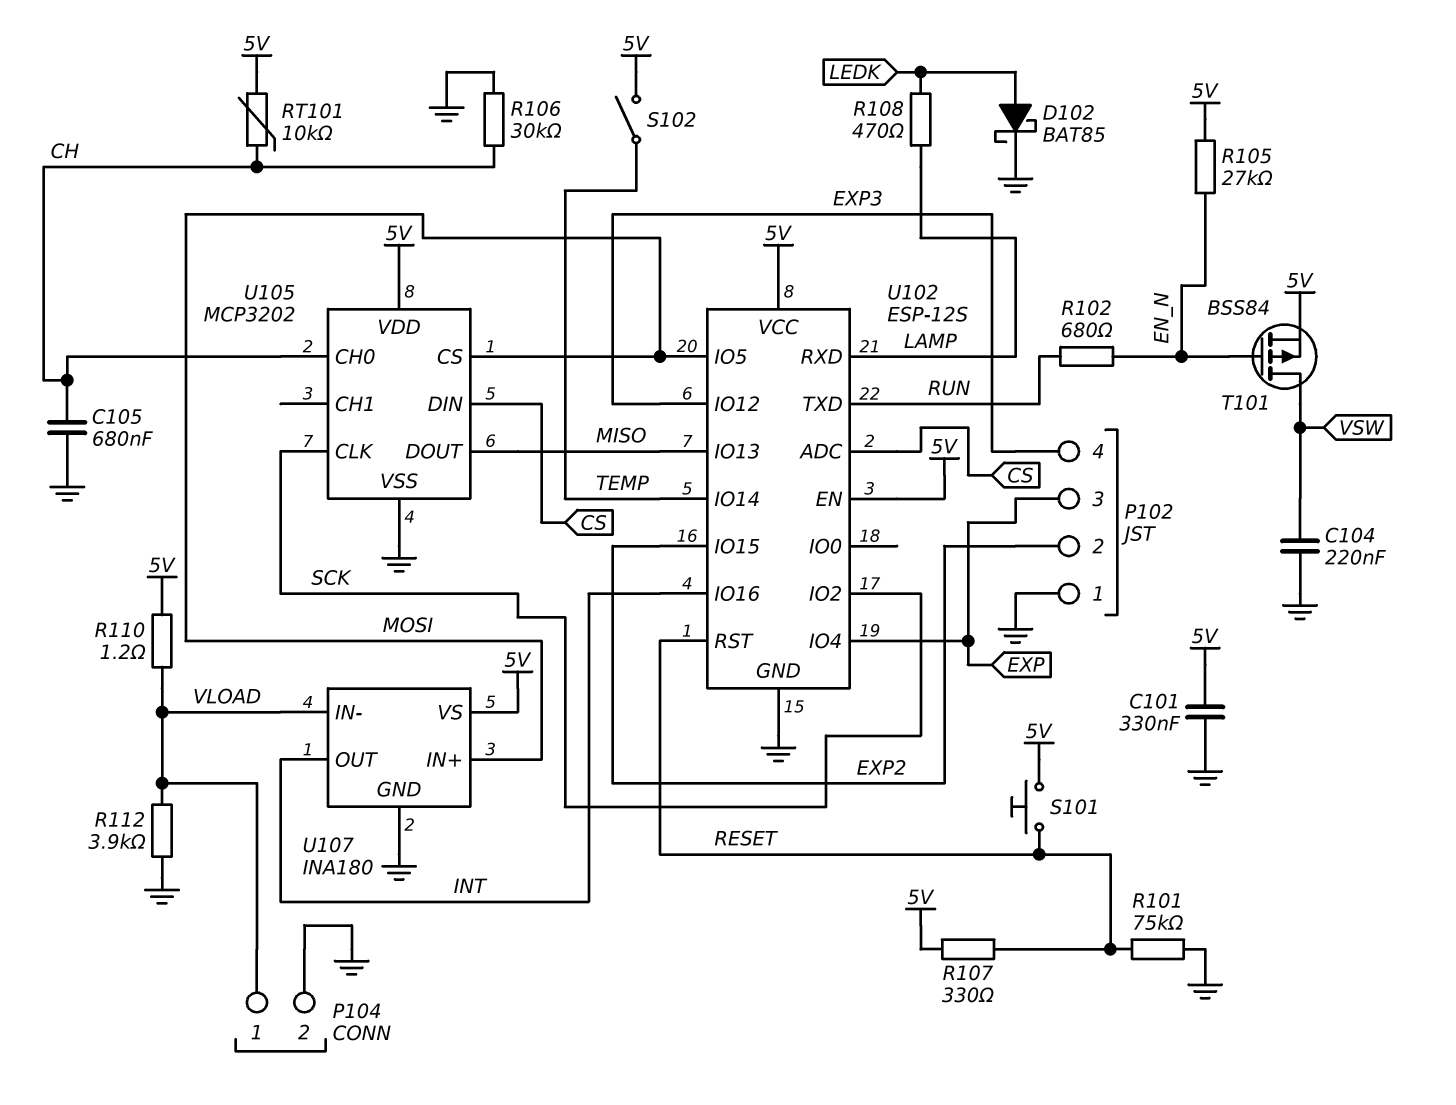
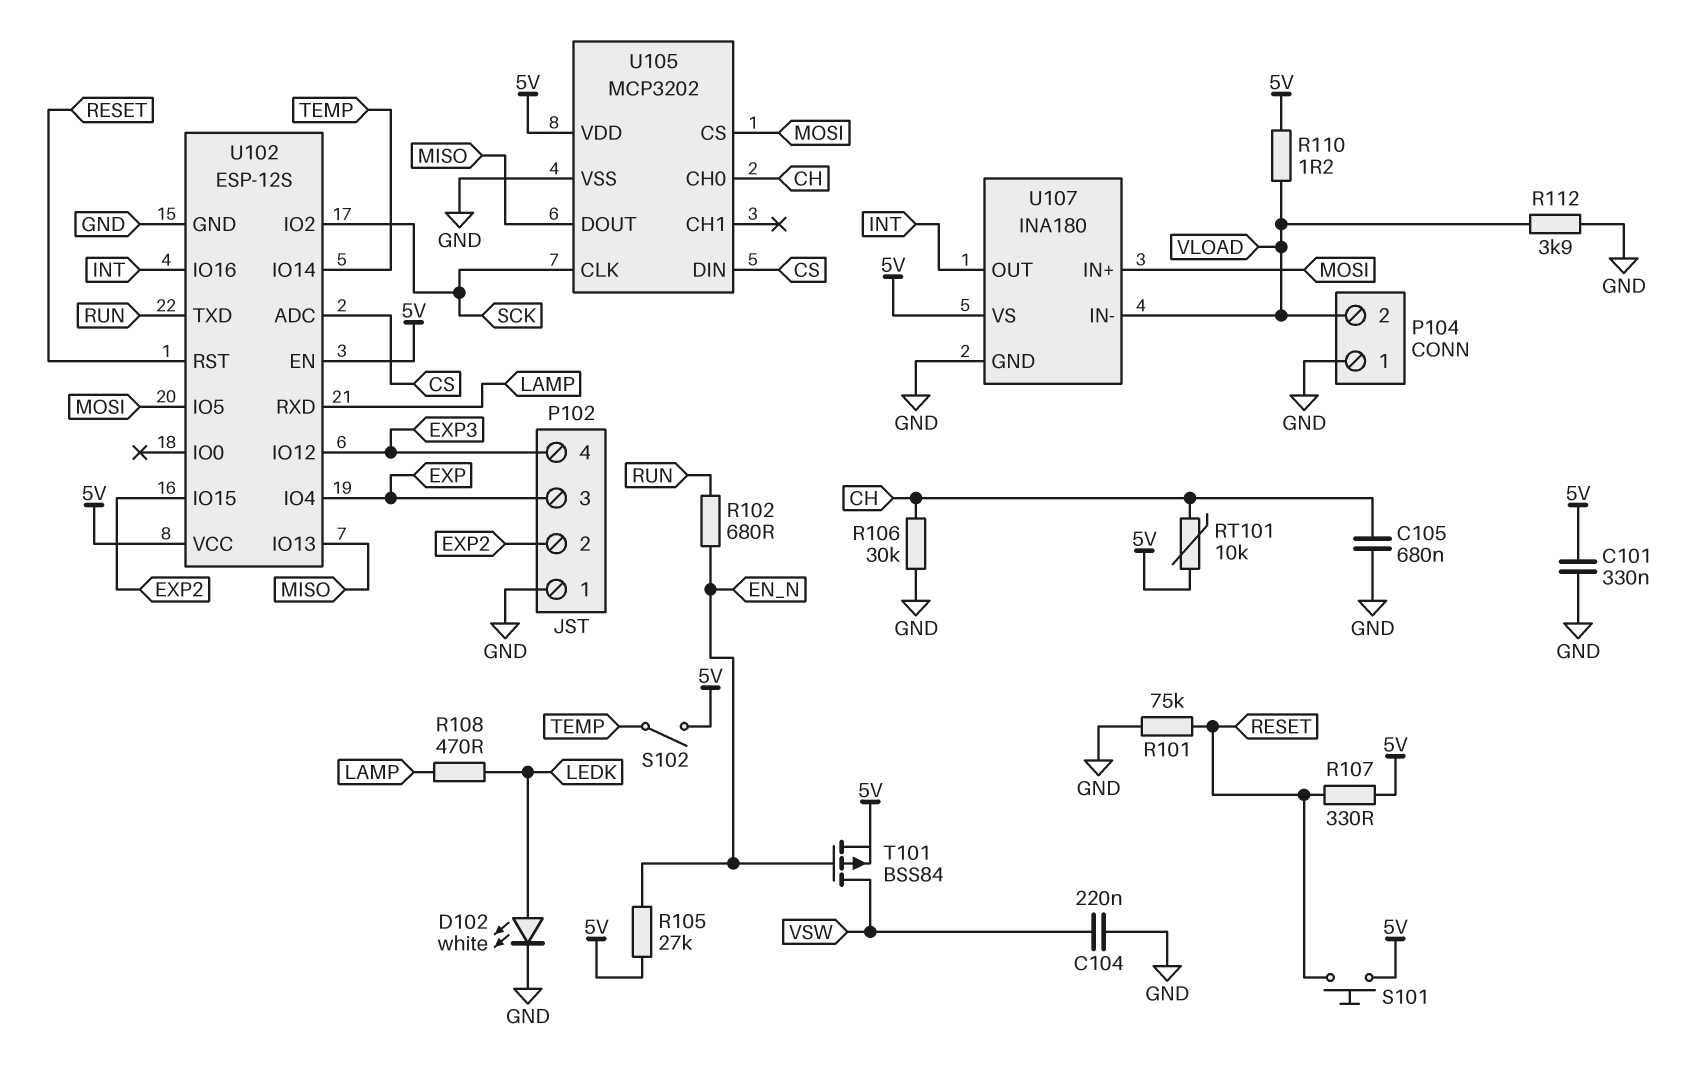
D102: schottky BAT85 (A LEDK, K GND) -> LED white (A LEDK, K GND)
P104 pin 1: VLOAD -> GND
P104 pin 2: GND -> VLOAD

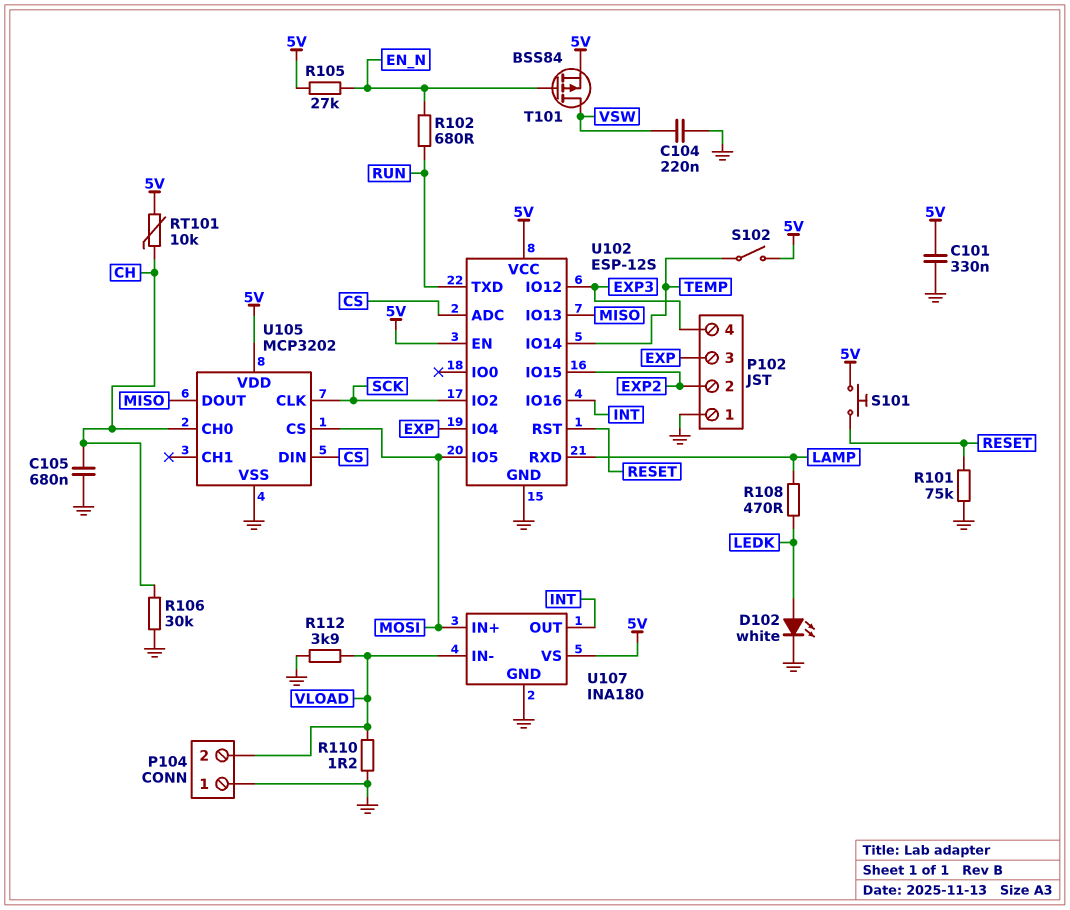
R107: 330 (5V, RESET) -> none
R110: 1.2 (5V, VLOAD) -> 1.2 (GND, VLOAD)

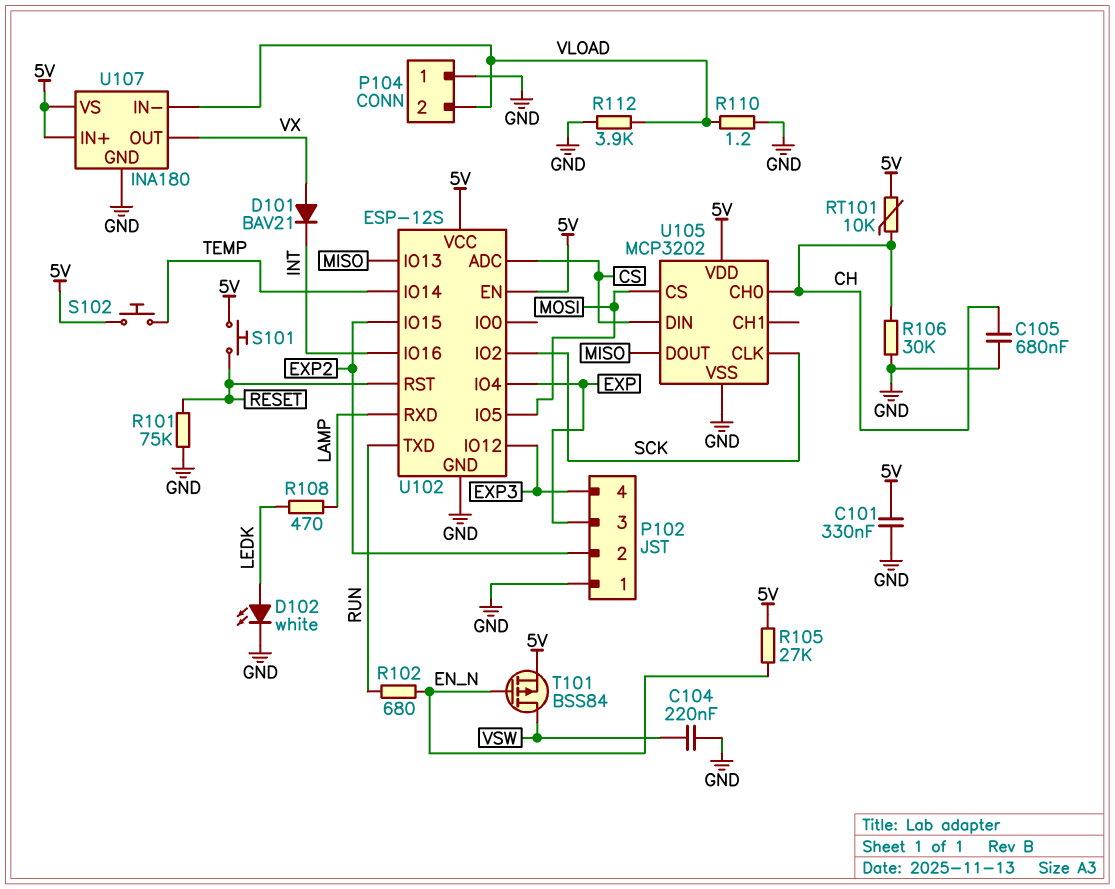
D101: none -> diode BAV21 (A VX, K INT)
S102: switch (5V, TEMP) -> button (5V, TEMP)
U107 pin IN+: MOSI -> 5V
U107 pin OUT: INT -> VX

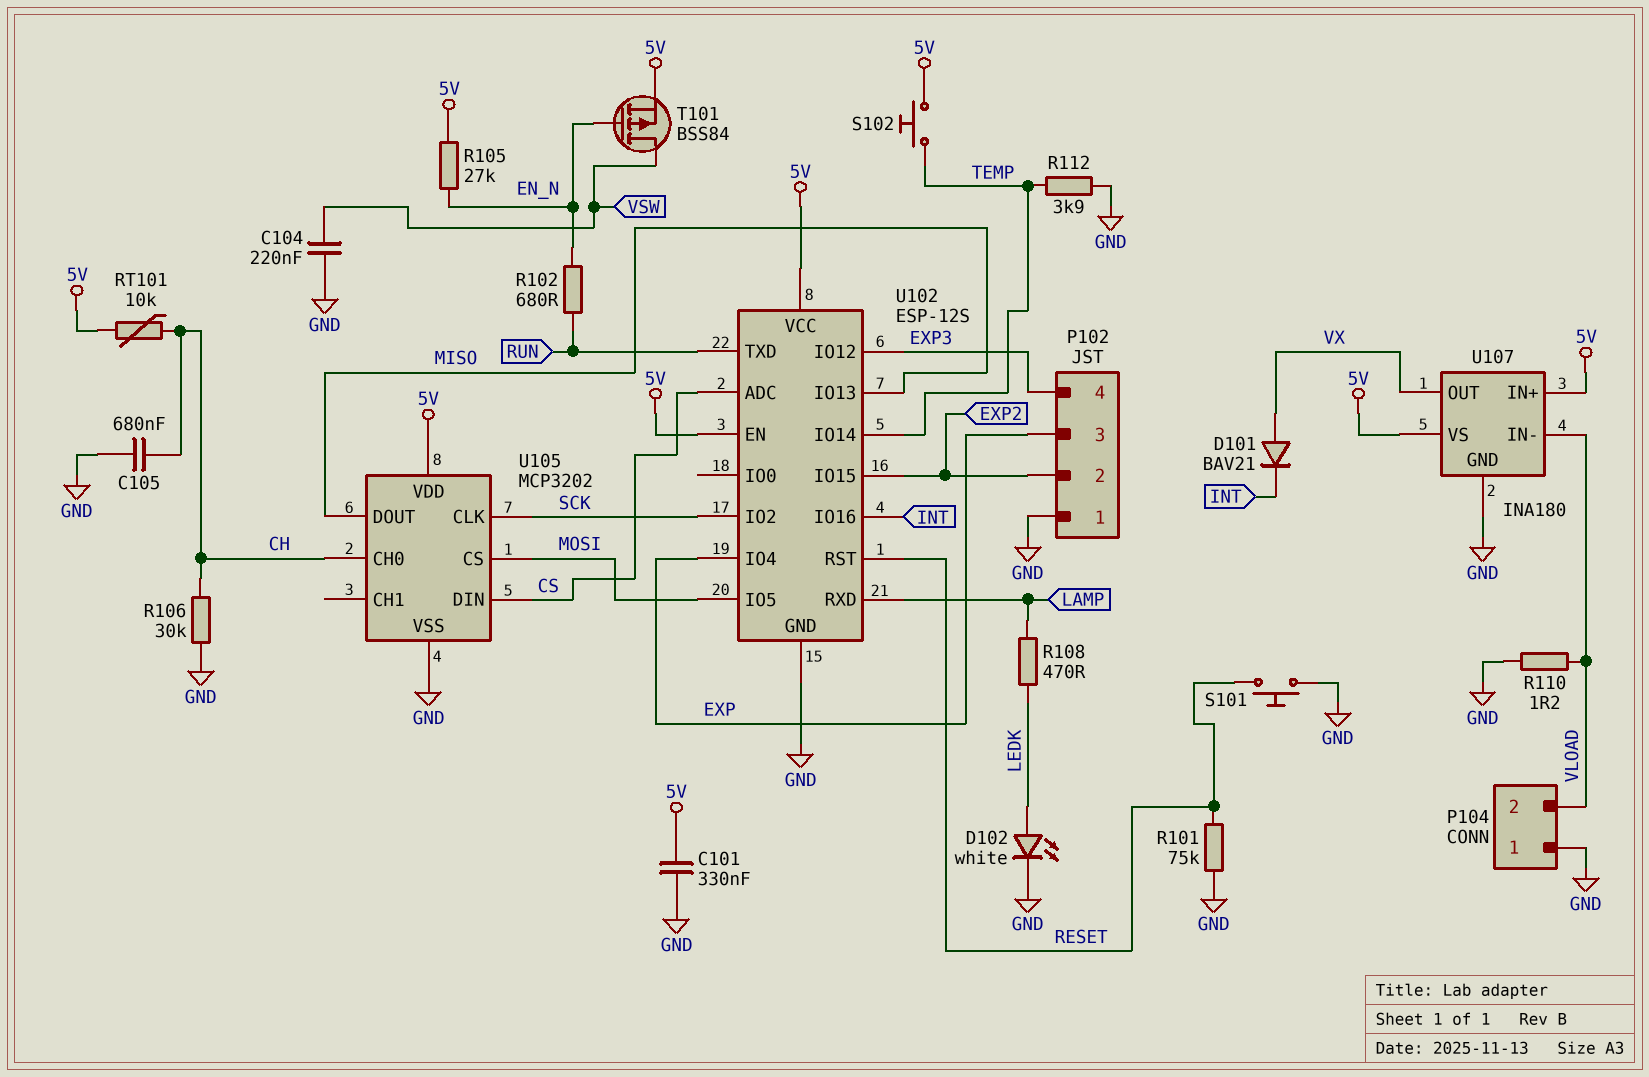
R112: 3.9k (GND, VLOAD) -> 3.9k (GND, TEMP)
S101: button (5V, RESET) -> button (GND, RESET)

